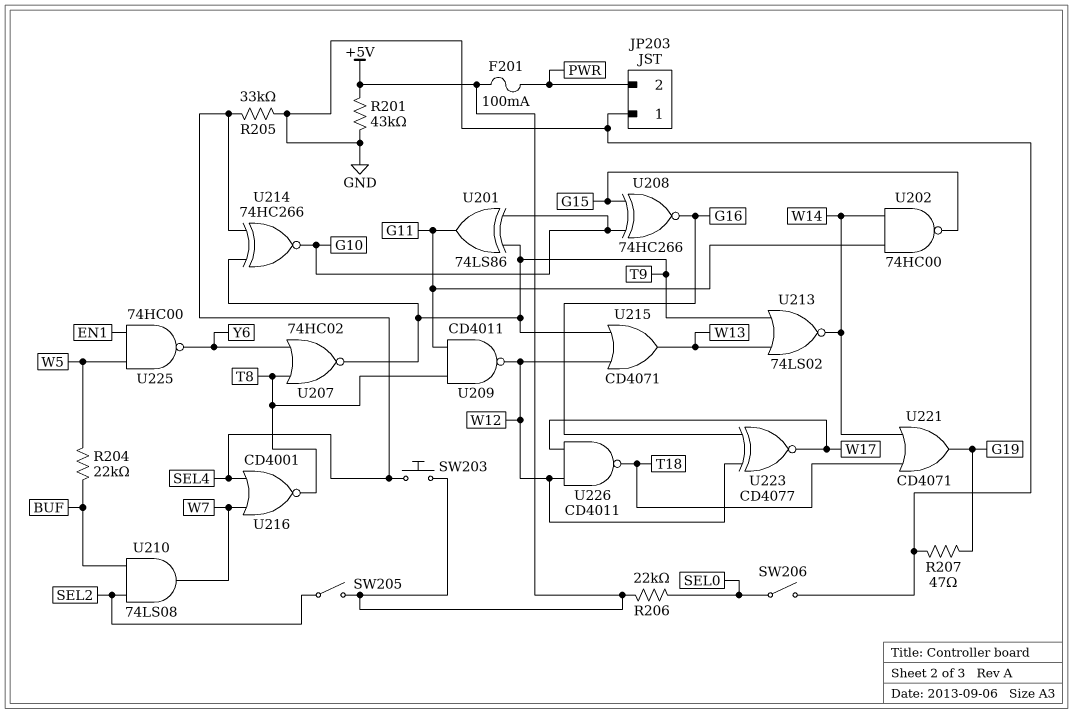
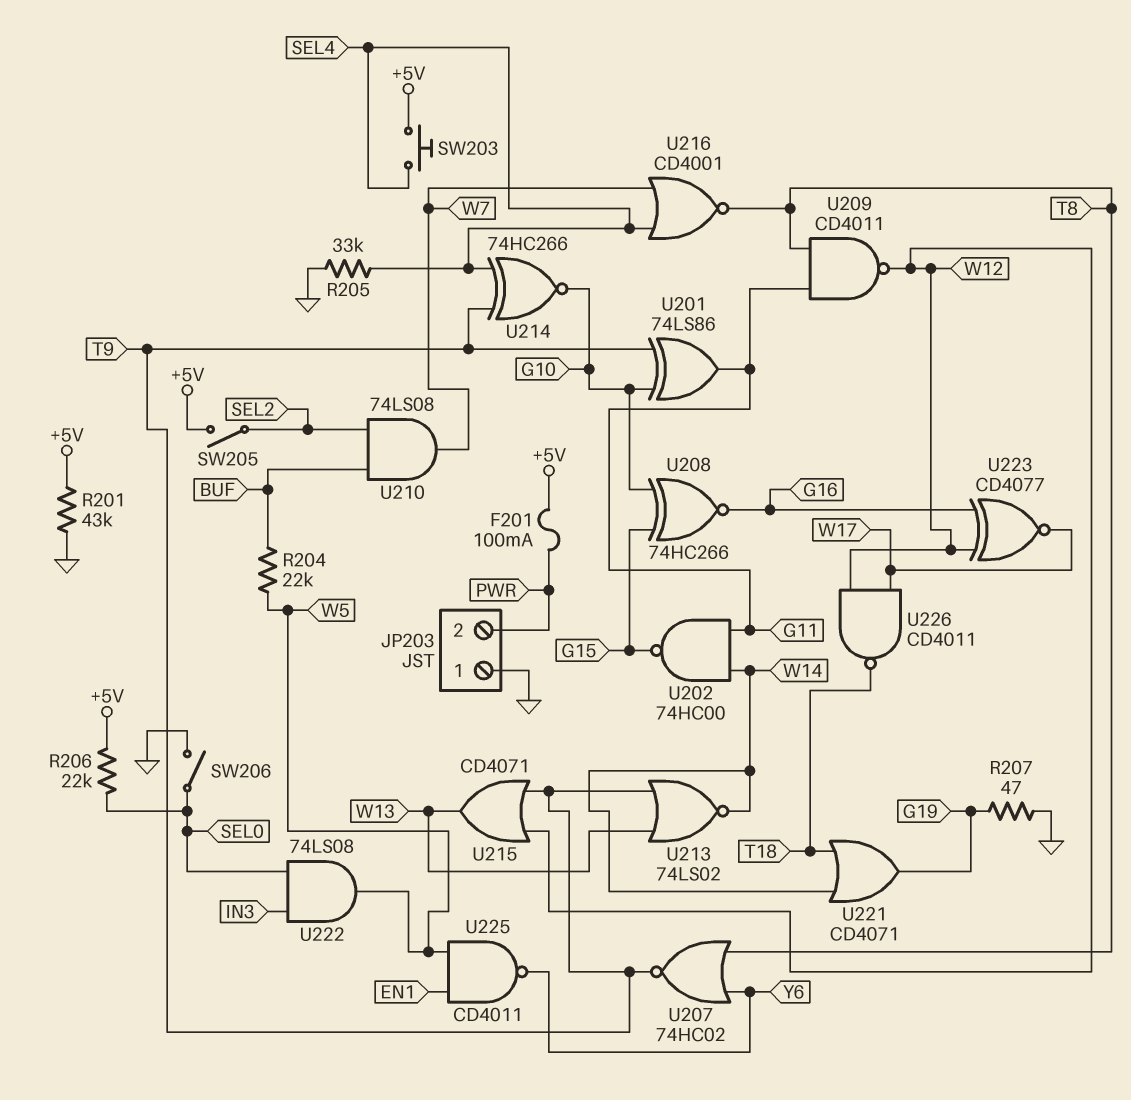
U222: none -> AND 74LS08 (in IN3, in SEL0, out W5)
U225: NAND 74HC00 (in EN1, in W5, out Y6) -> NAND CD4011 (in EN1, in W5, out Y6)

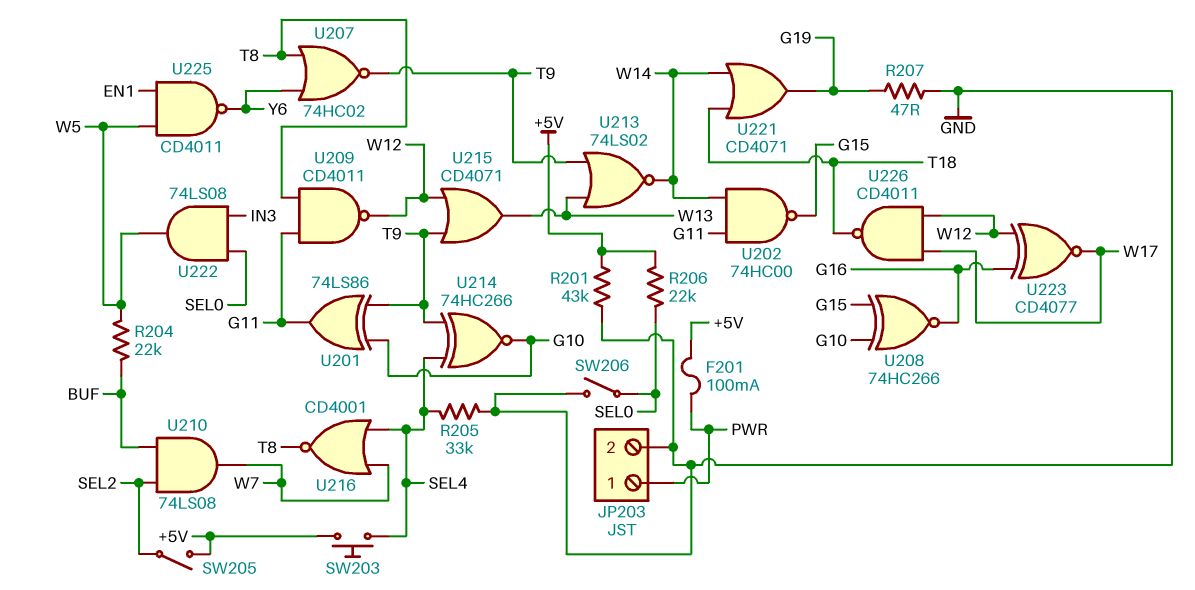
JP203 pin 1: GND -> PWR
JP203 pin 2: PWR -> GND

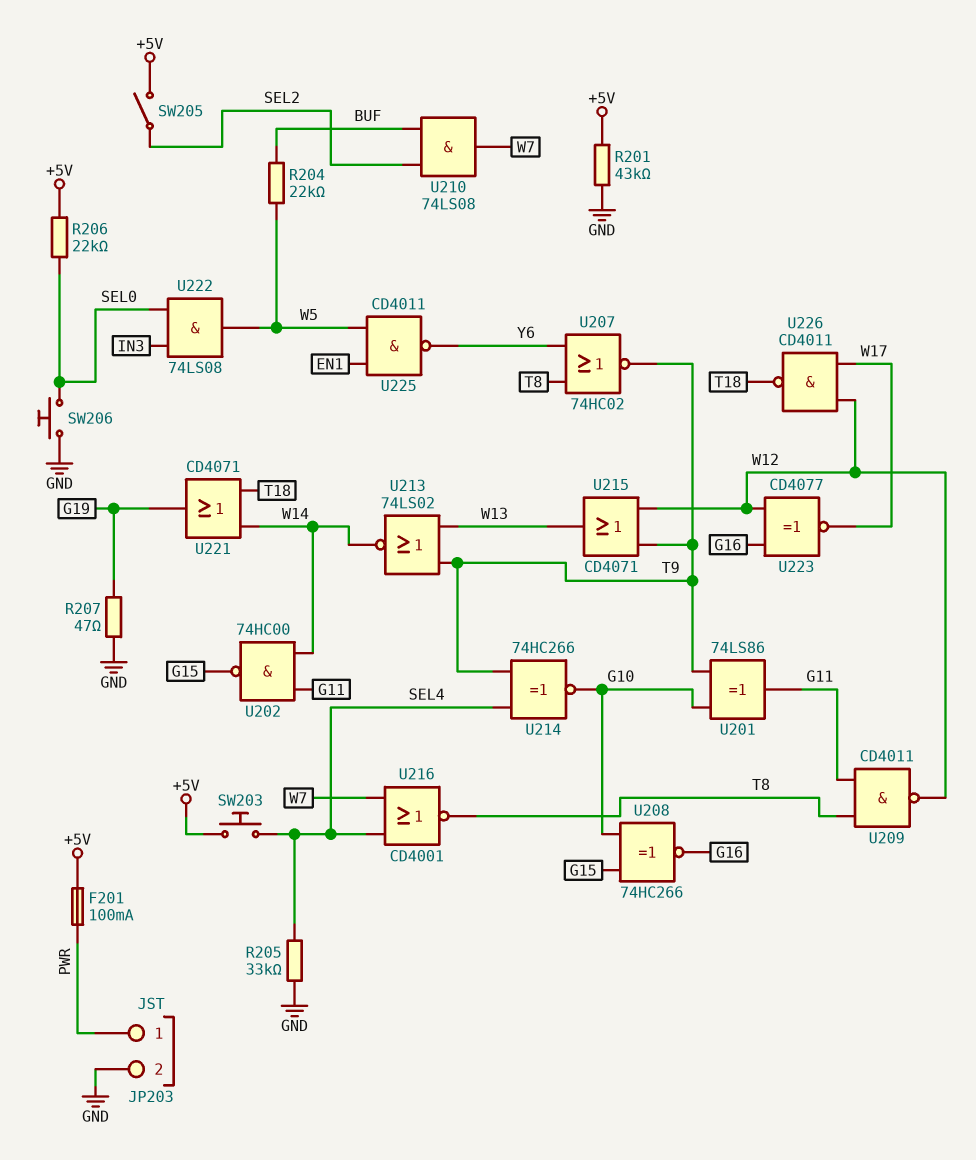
SW206: switch (GND, SEL0) -> button (GND, SEL0)

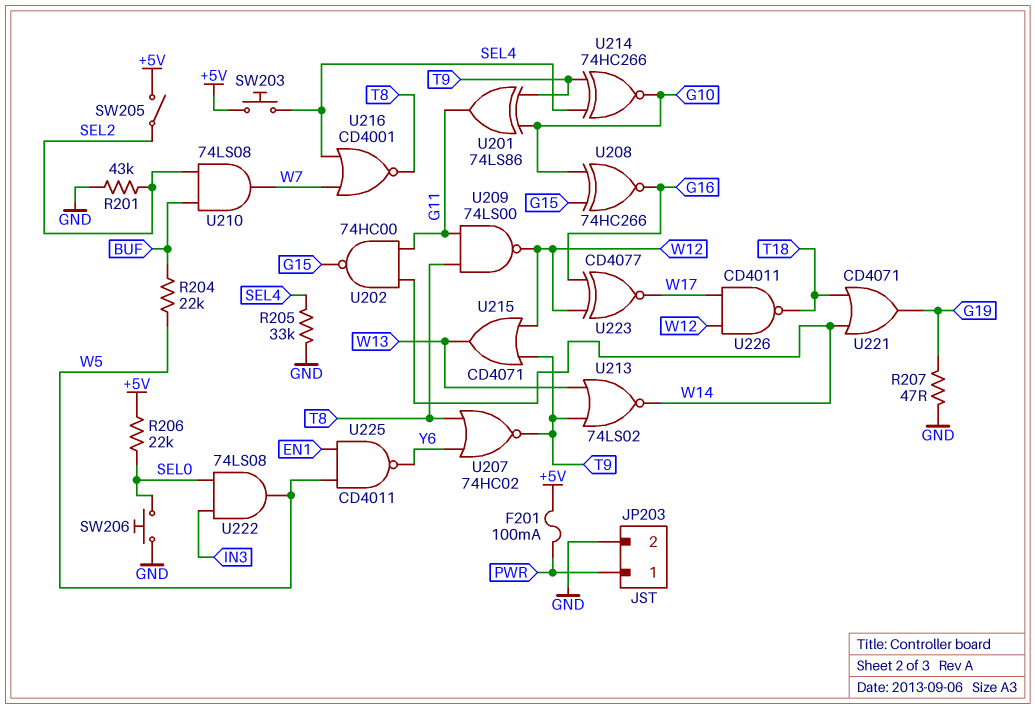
R201: 43k (+5V, GND) -> 43k (GND, SEL2)
U209: NAND CD4011 (in G11, in T8, out W12) -> NAND 74LS00 (in G11, in T8, out W12)

